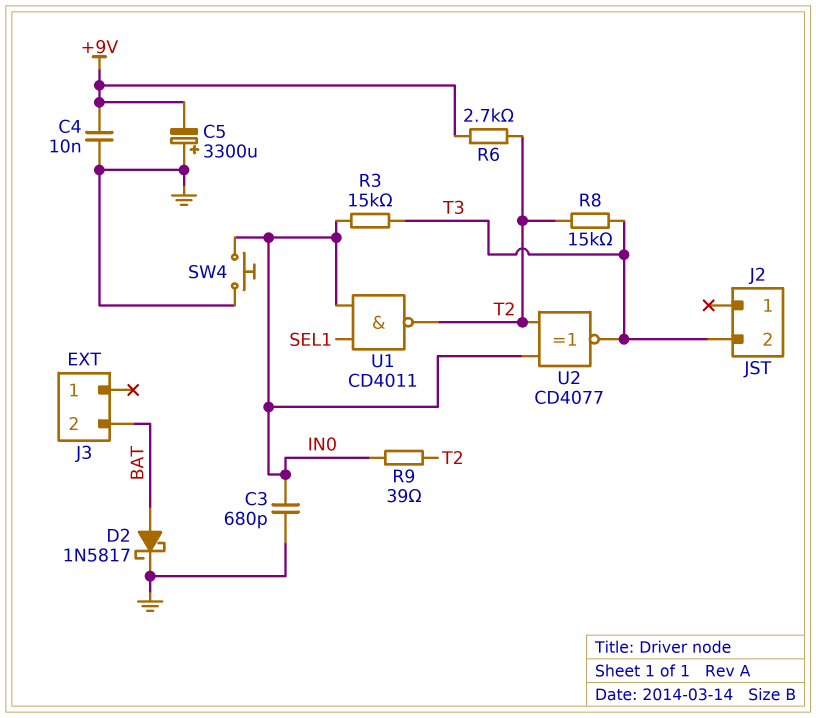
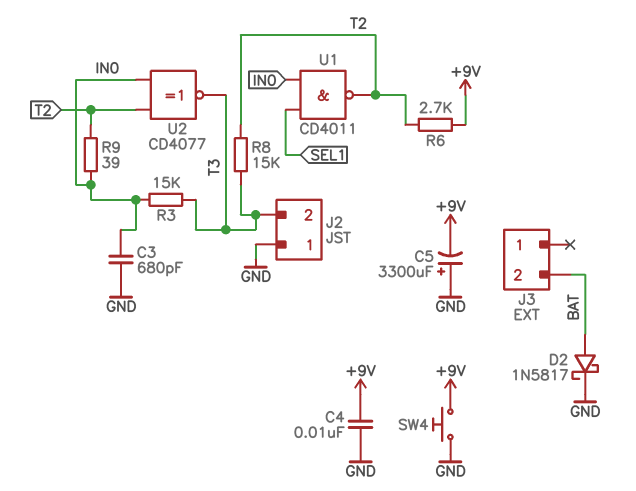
J2 pin 1: none -> GND
SW4: button (GND, IN0) -> button (+9V, GND)

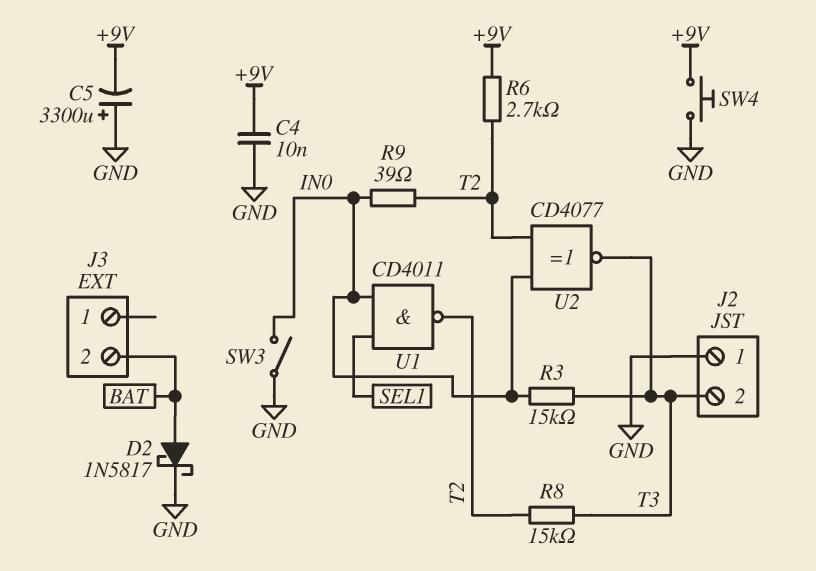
C3: 680pF (GND, IN0) -> none
SW3: none -> switch (GND, IN0)

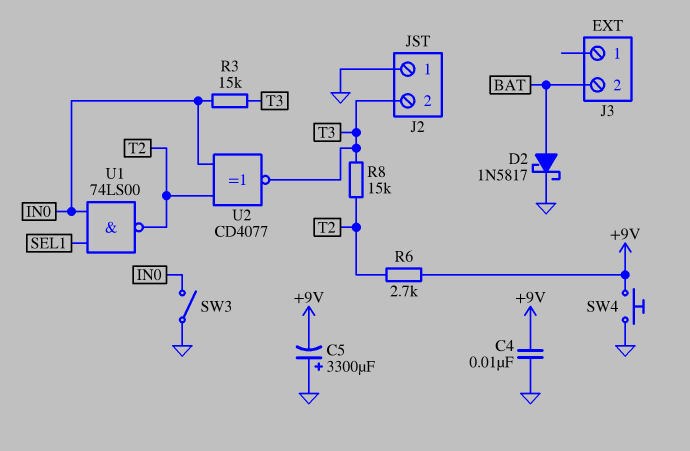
R9: 39 (IN0, T2) -> none
U1: NAND CD4011 (in IN0, in SEL1, out T2) -> NAND 74LS00 (in IN0, in SEL1, out T2)

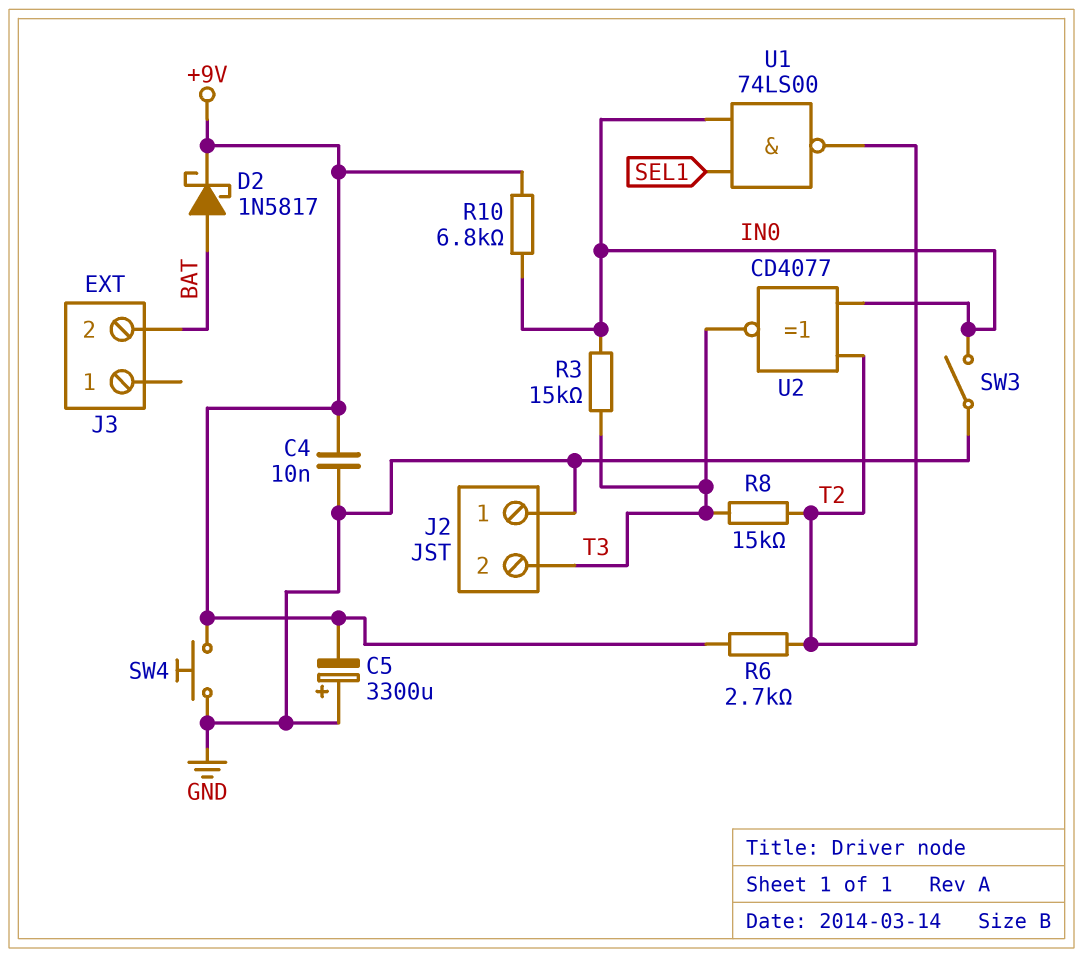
D2: schottky 1N5817 (A BAT, K GND) -> schottky 1N5817 (A BAT, K +9V)
R10: none -> 6.8k (+9V, IN0)

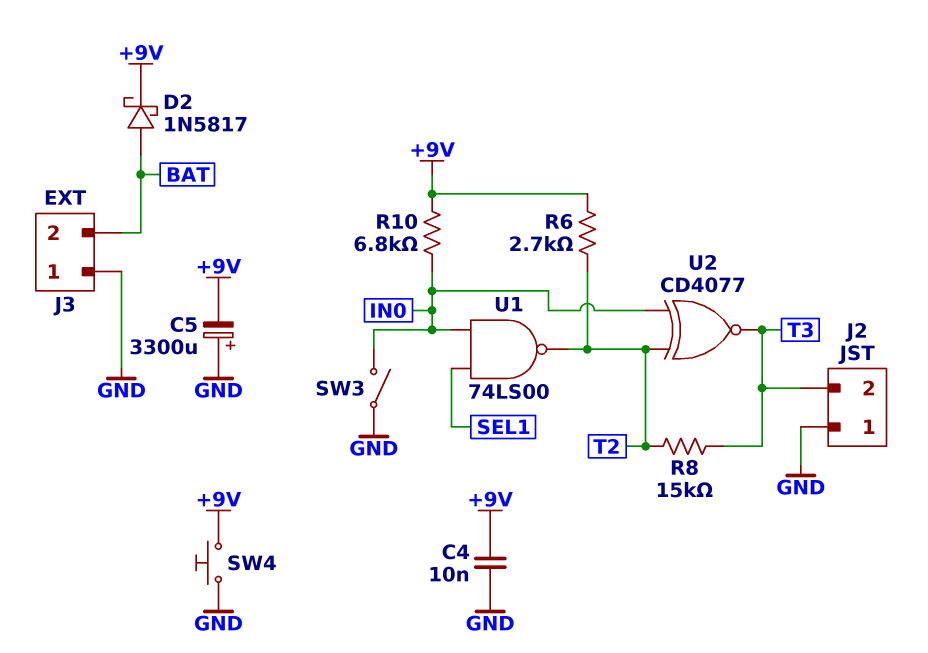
J3 pin 1: none -> GND
R3: 15k (IN0, T3) -> none

